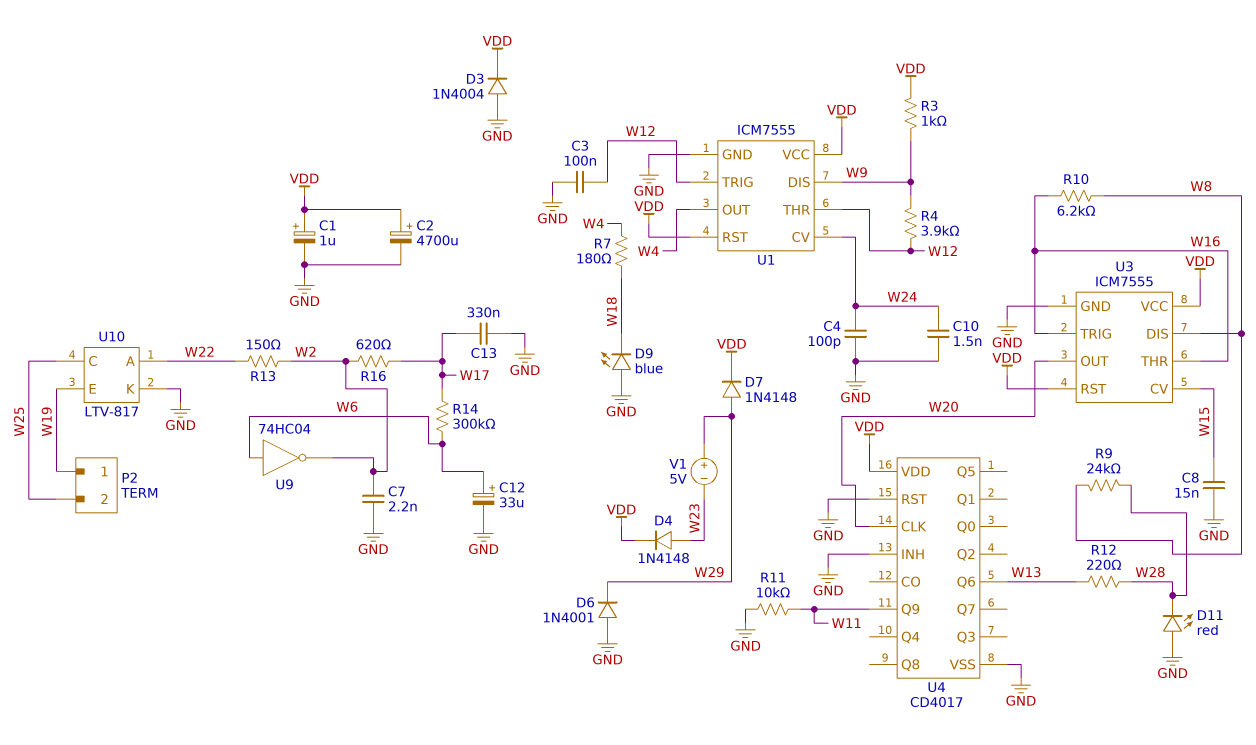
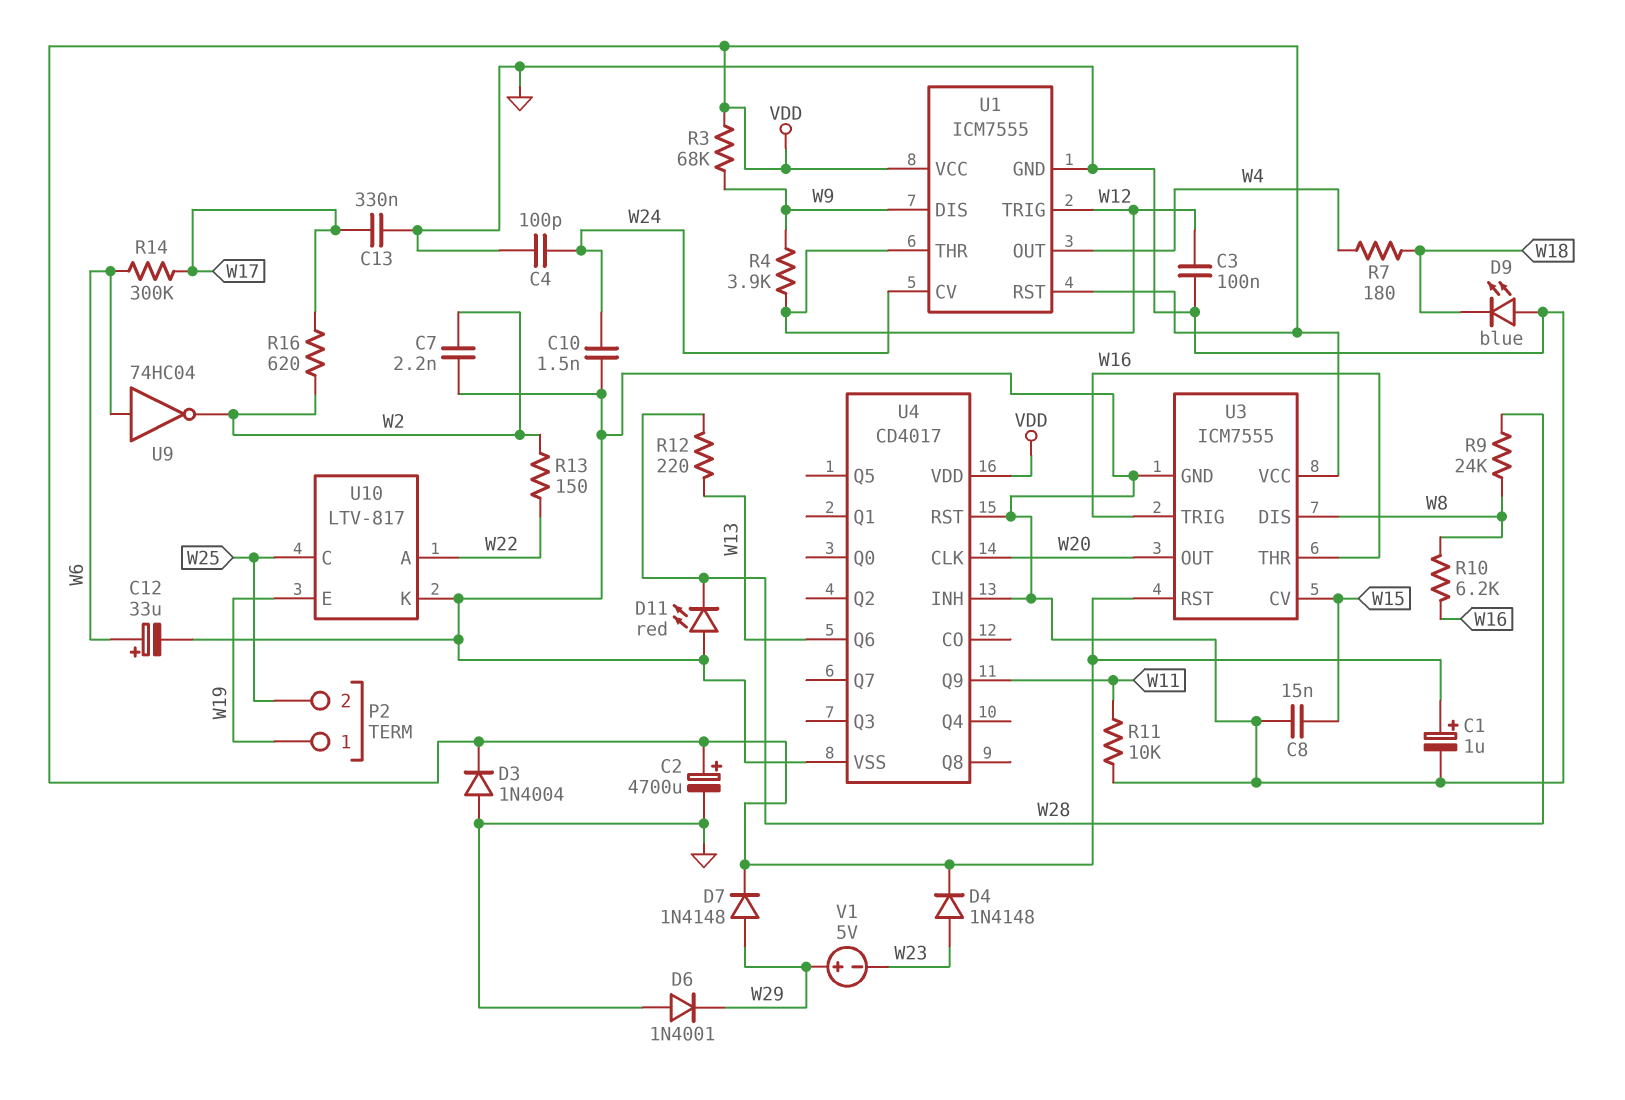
R3: 1k (VDD, W9) -> 68k (VDD, W9)

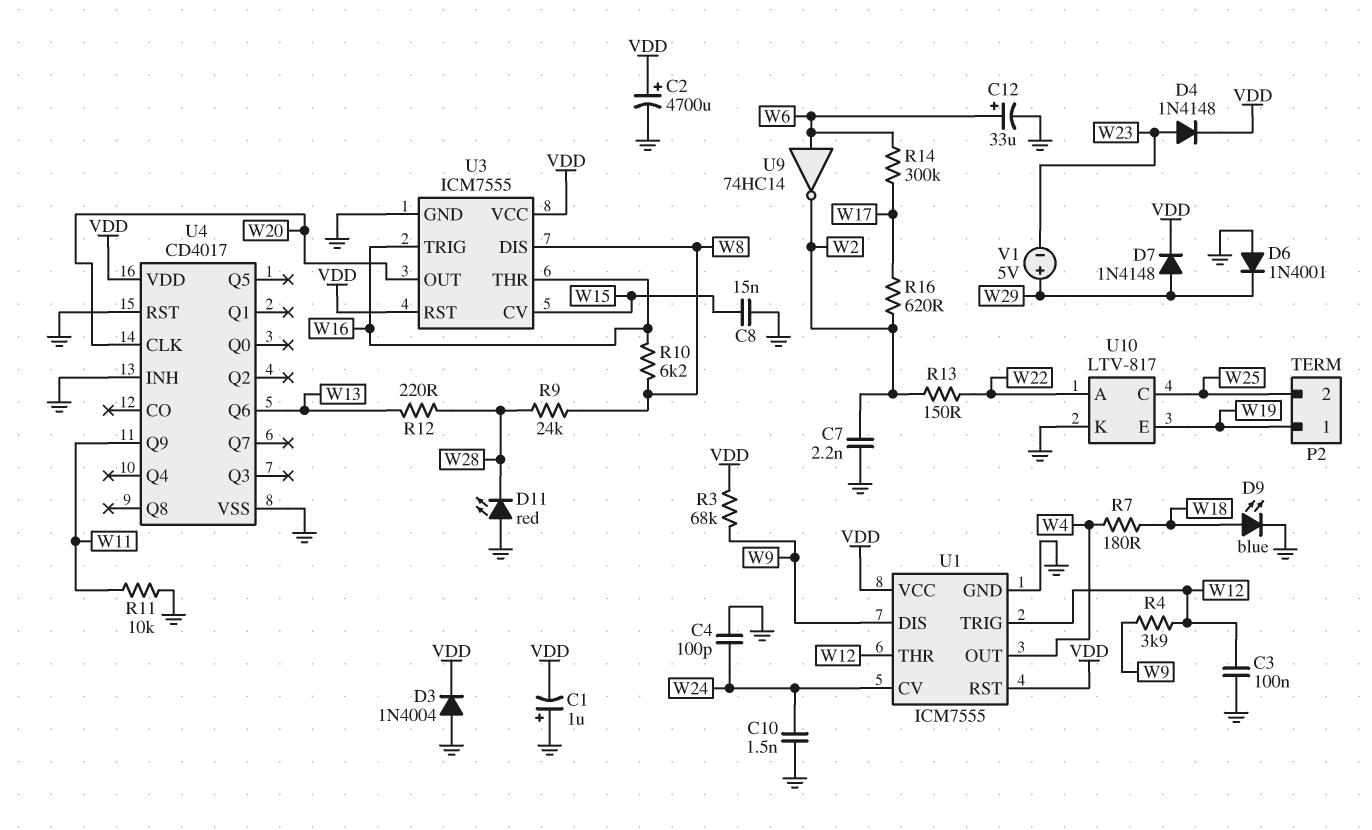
C1: 1uF (plus VDD, minus GND) -> 1uF (plus GND, minus VDD)
C13: 330nF (GND, W17) -> none
D9: LED blue (A GND, K W18) -> LED blue (A W18, K GND)
U9: NOT 74HC04 (in W6, out W2) -> NOT 74HC14 (in W6, out W2)

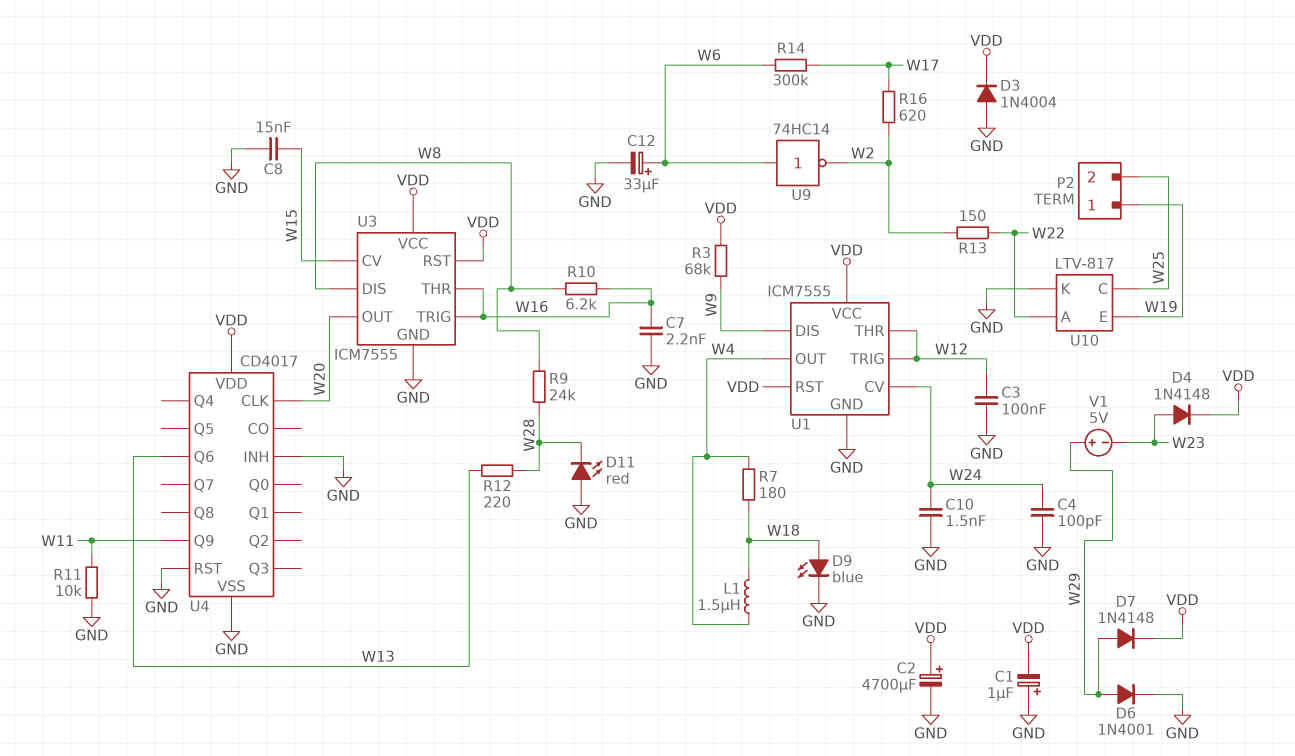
C7: 2.2nF (GND, W2) -> 2.2nF (GND, W16)
D6: diode 1N4001 (A GND, K W29) -> diode 1N4001 (A W29, K GND)
L1: none -> 1.5uH (W4, W18)
R4: 3.9k (W9, W12) -> none

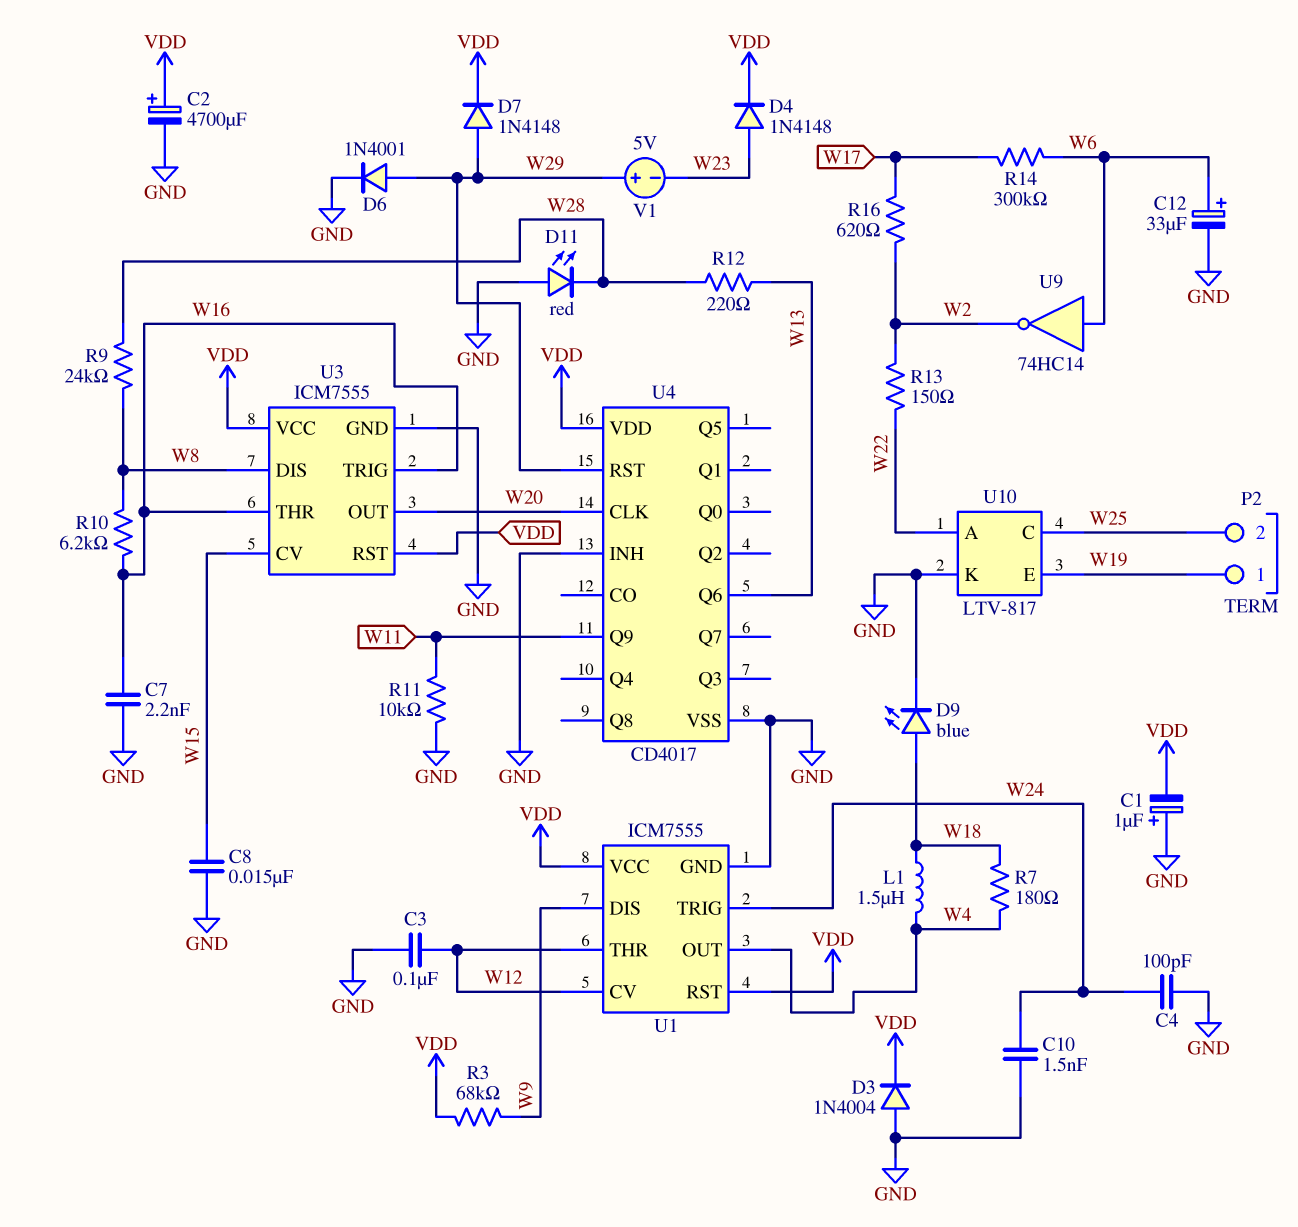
U1 pin CV: W24 -> W12
U1 pin TRIG: W12 -> W24
U4 pin RST: GND -> W29

